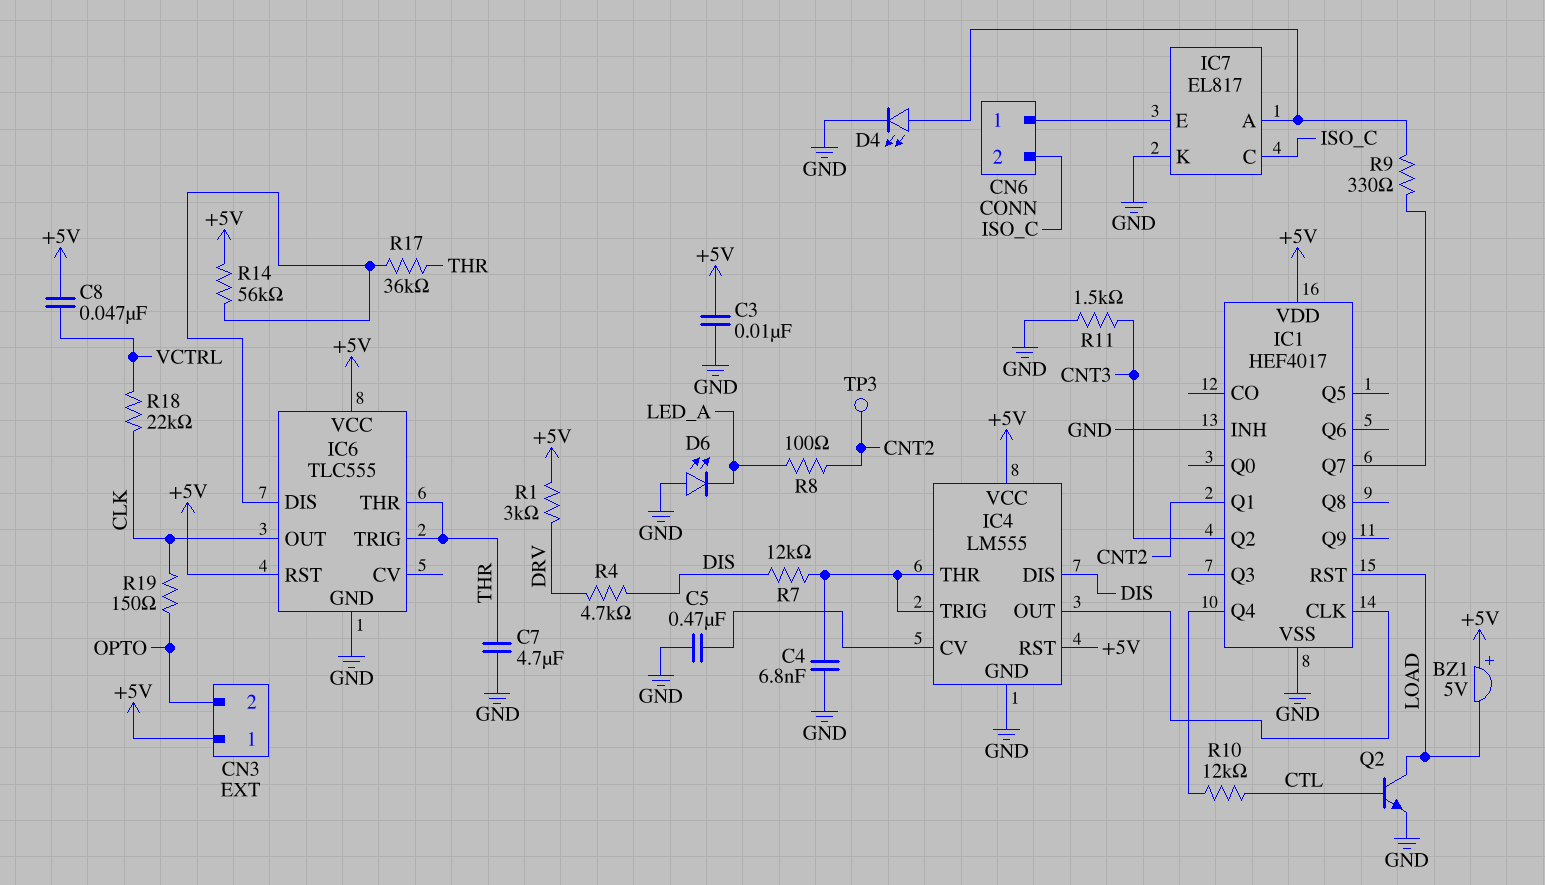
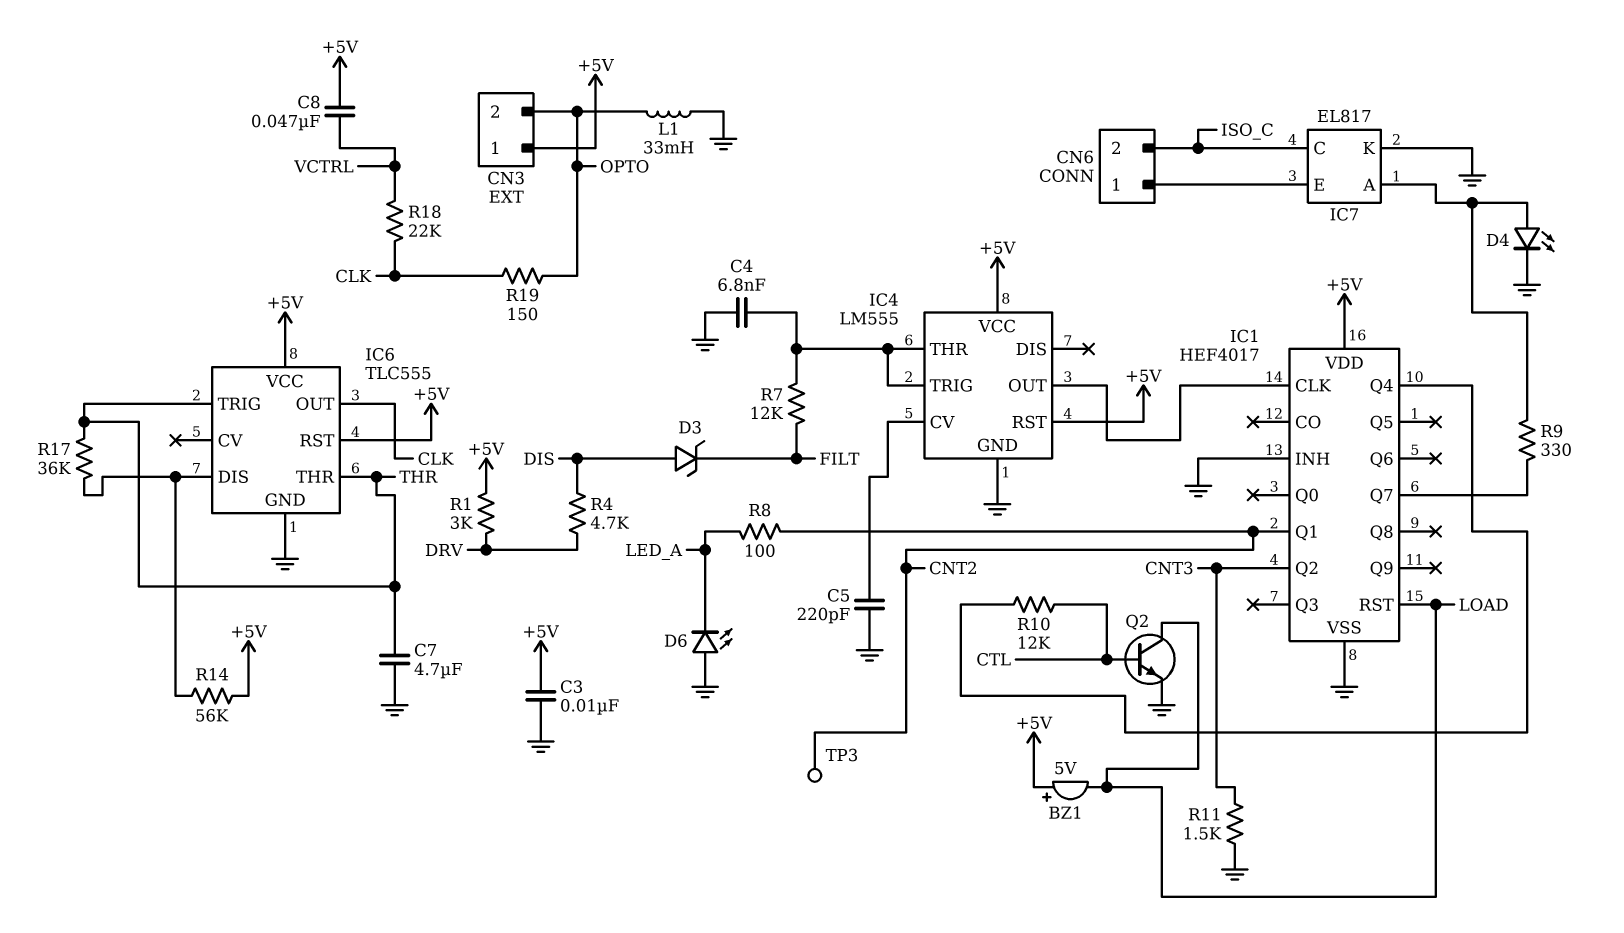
C5: 470nF (GND, IC4/CV) -> 220pF (GND, IC4/CV)
D3: none -> zener (A DIS, K FILT)
IC4 pin DIS: DIS -> none
L1: none -> 33mH (GND, OPTO)
R7: 12k (DIS, IC4/THR) -> 12k (FILT, IC4/THR)

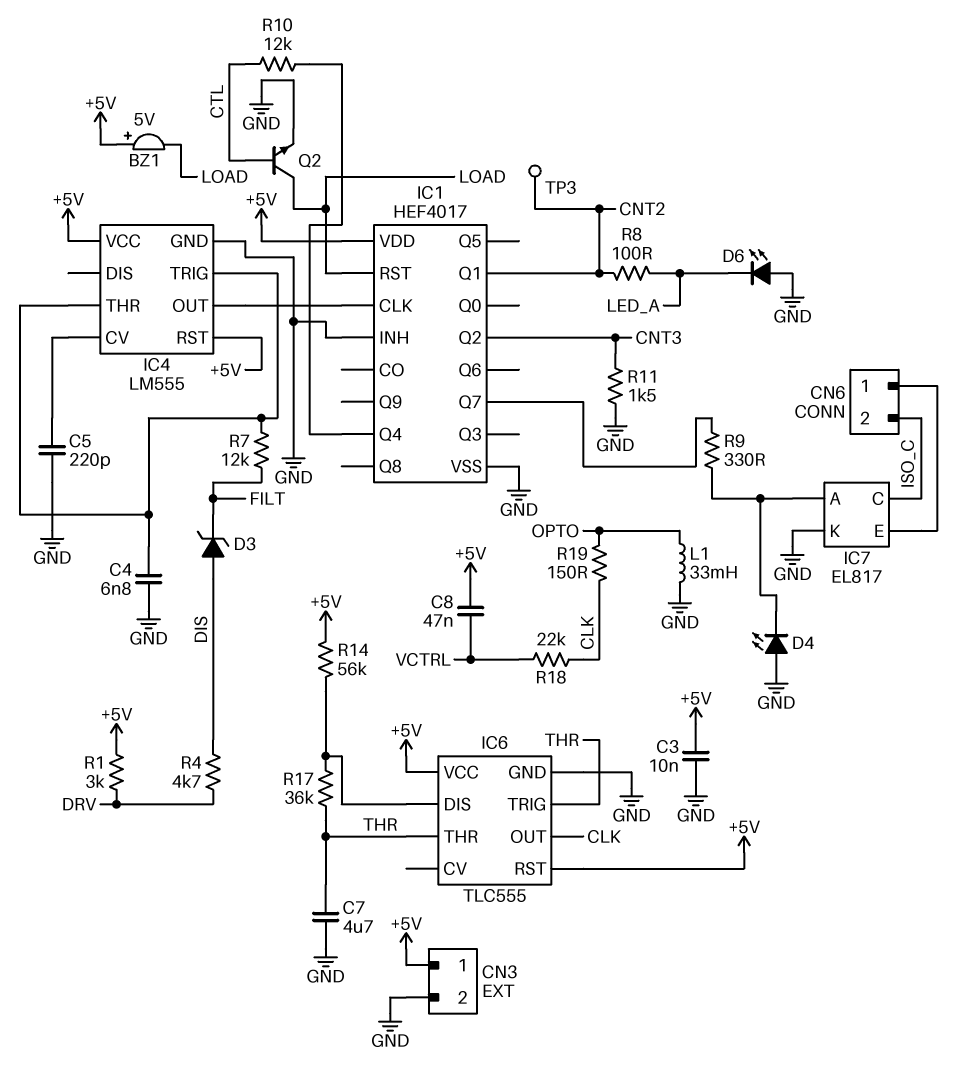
CN3 pin 2: OPTO -> GND
D4: LED (A IC7/A, K GND) -> LED (A GND, K IC7/A)

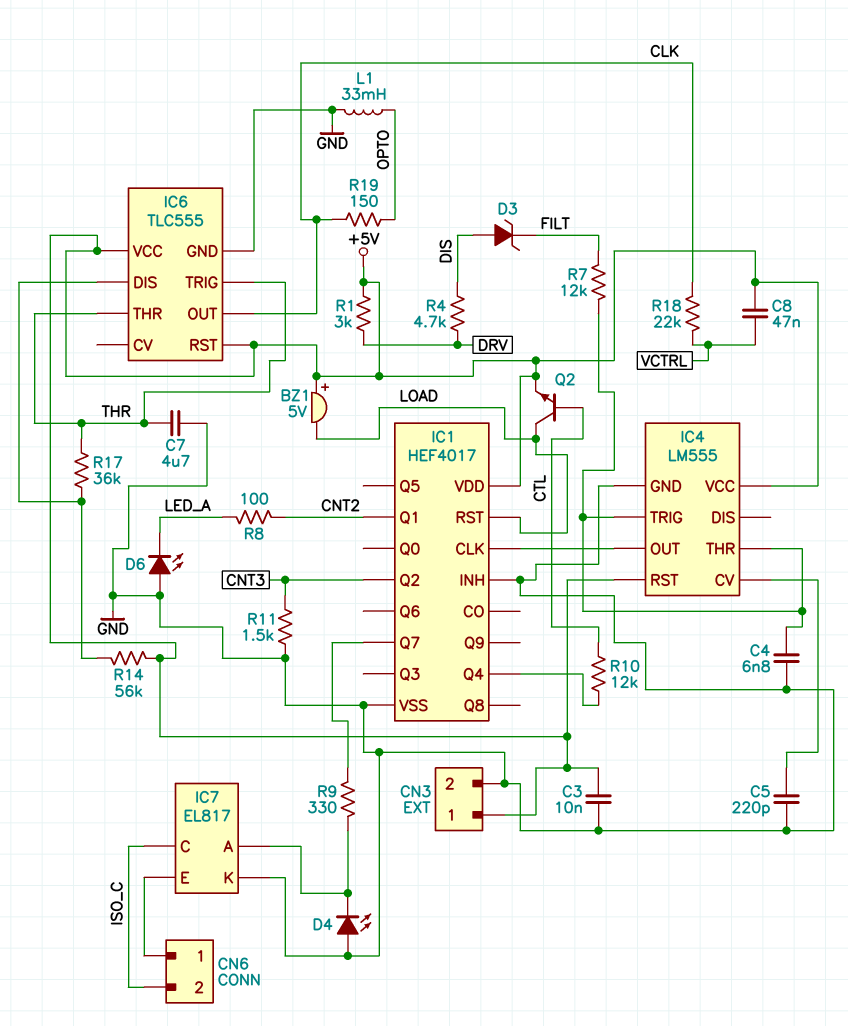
Q2: NPN (B CTL, C LOAD, E GND) -> NPN (B CTL, C LOAD, E +5V)
TP3: test point (CNT2) -> none

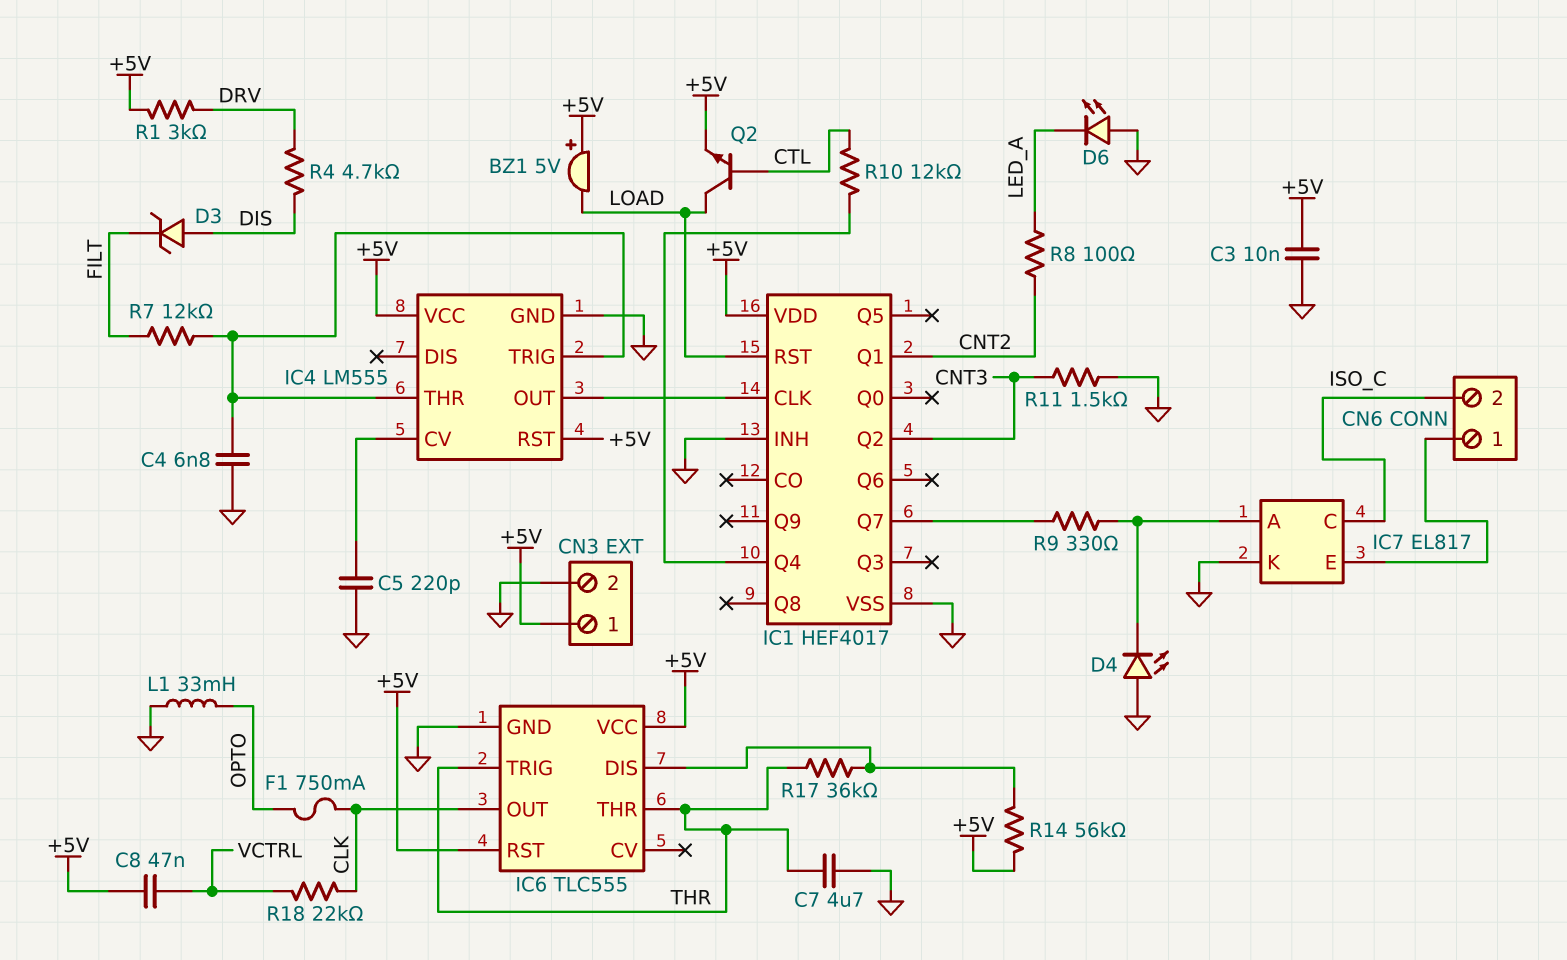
F1: none -> 750mA (CLK, OPTO)
R19: 150 (CLK, OPTO) -> none

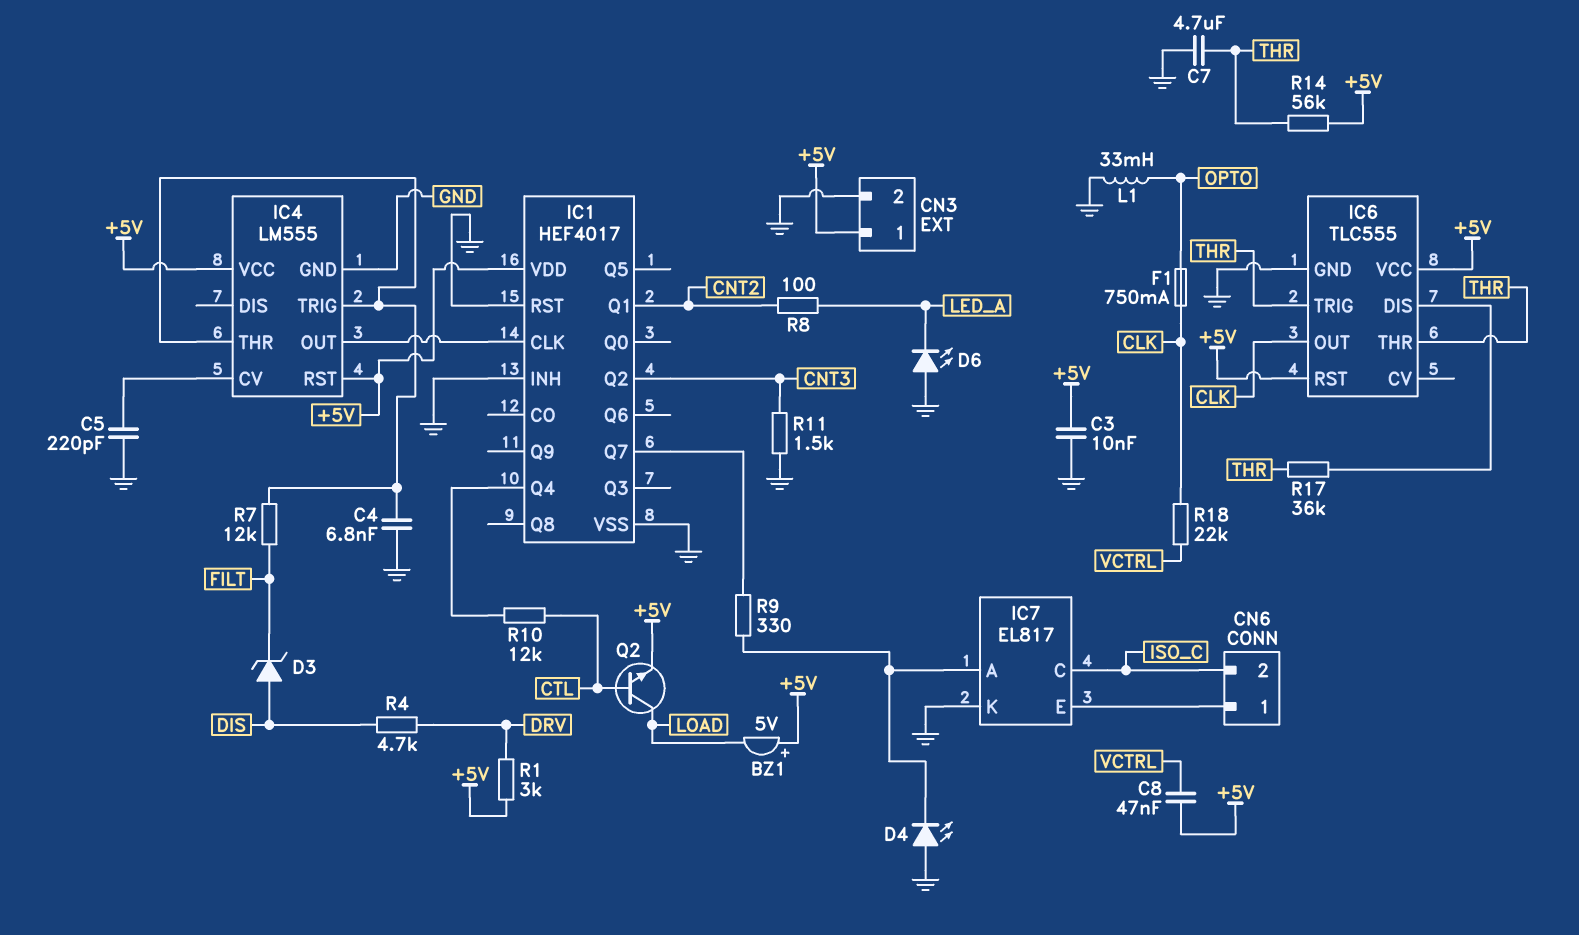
IC1 pin RST: LOAD -> GND
R14: 56k (+5V, IC6/DIS) -> 56k (+5V, THR)

